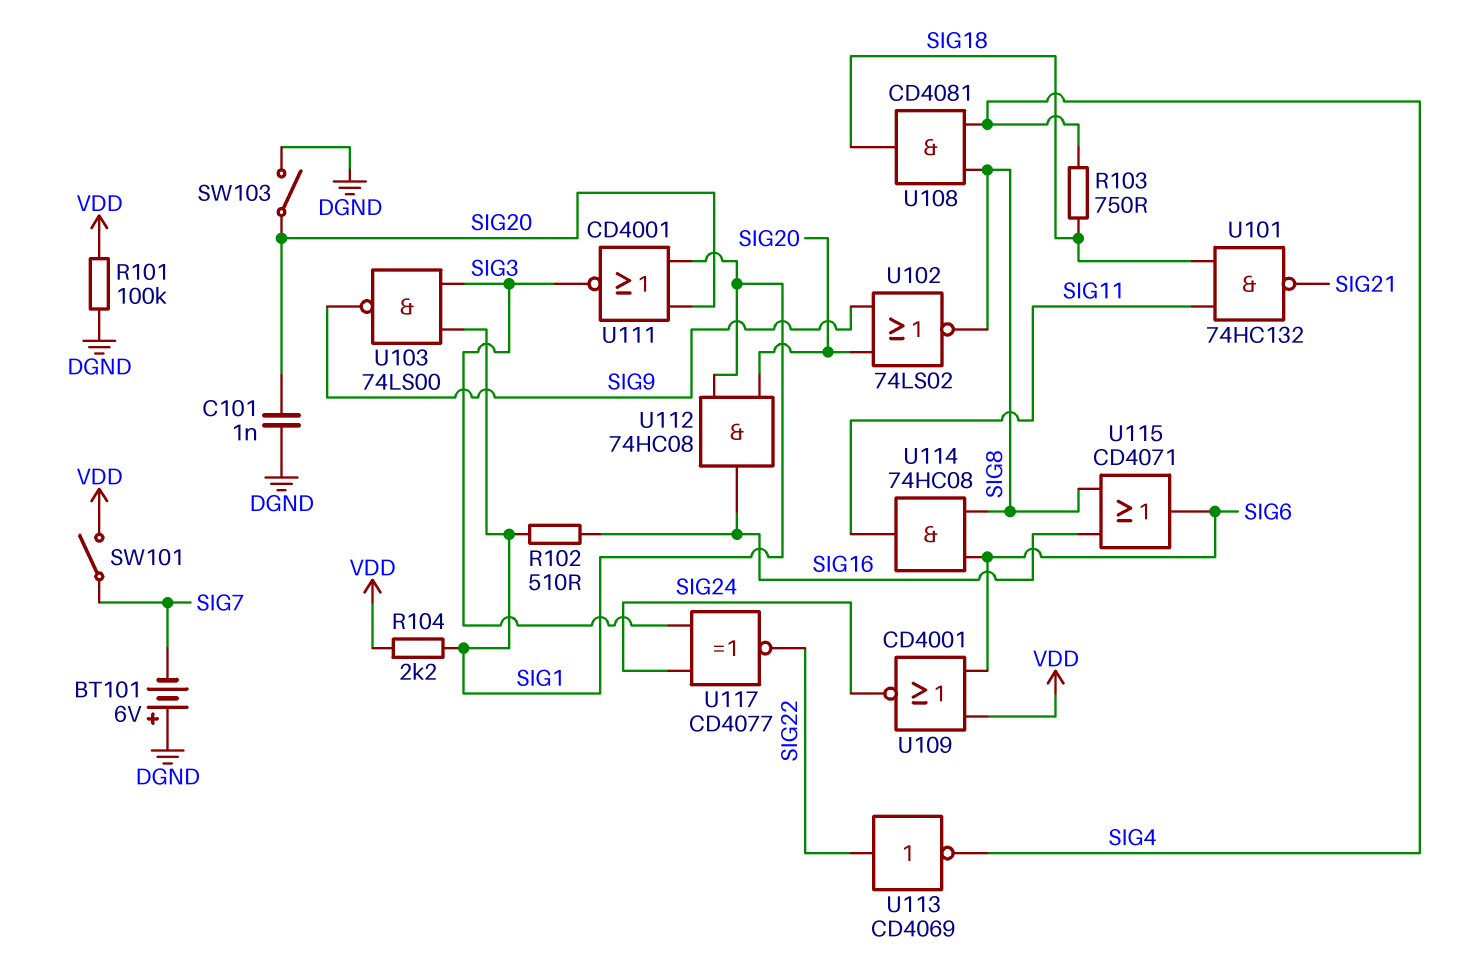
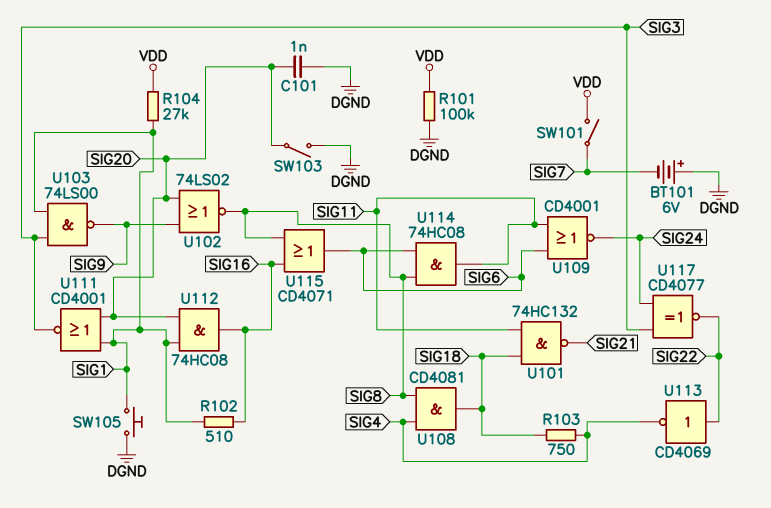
R104: 2.2k (SIG1, VDD) -> 27k (SIG1, VDD)
SW105: none -> button (DGND, SIG1)
U109: NOR CD4001 (in SIG6, in VDD, out SIG24) -> NOR CD4001 (in SIG6, in SIG11, out SIG24)

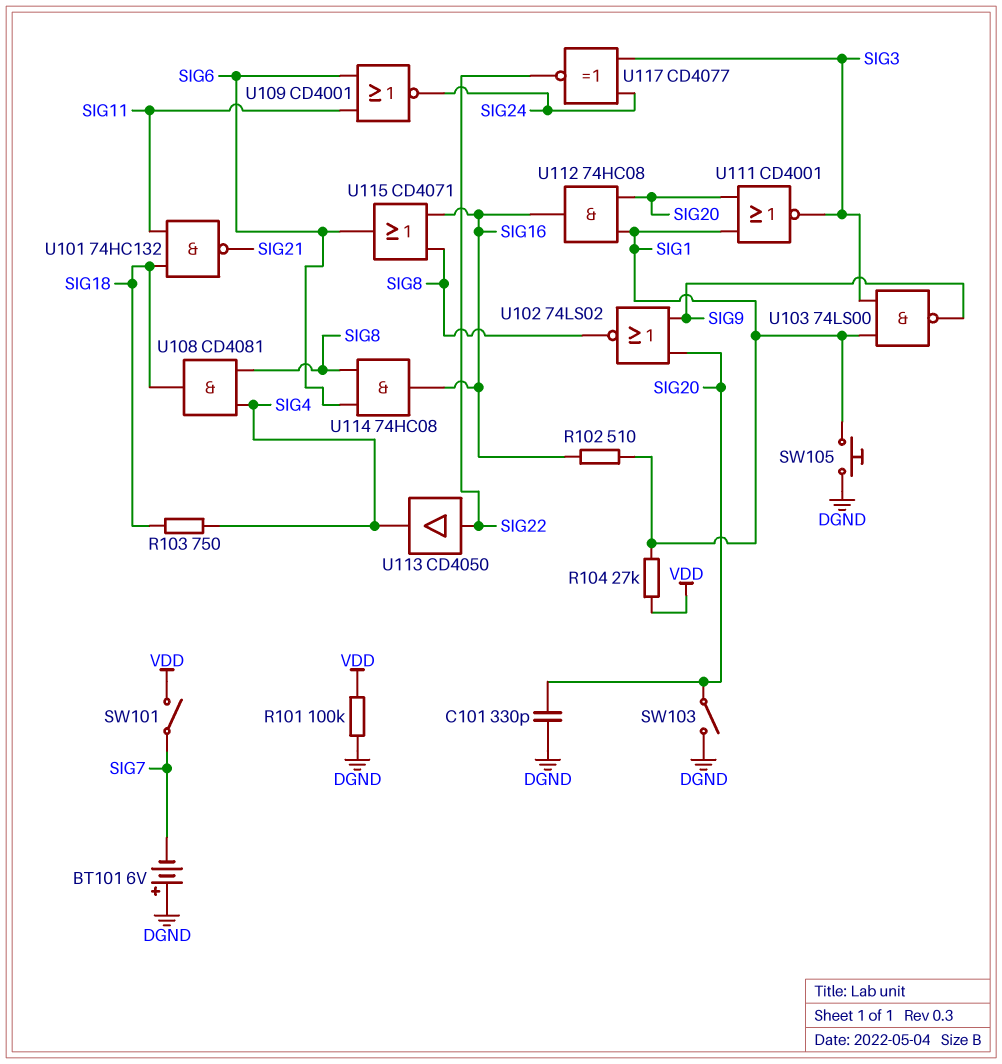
C101: 1nF (DGND, SIG20) -> 330pF (DGND, SIG20)
U113: NOT CD4069 (in SIG22, out SIG4) -> buffer CD4050 (in SIG22, out SIG4)
U114: AND 74HC08 (in SIG6, in SIG8, out SIG11) -> AND 74HC08 (in SIG6, in SIG8, out SIG16)

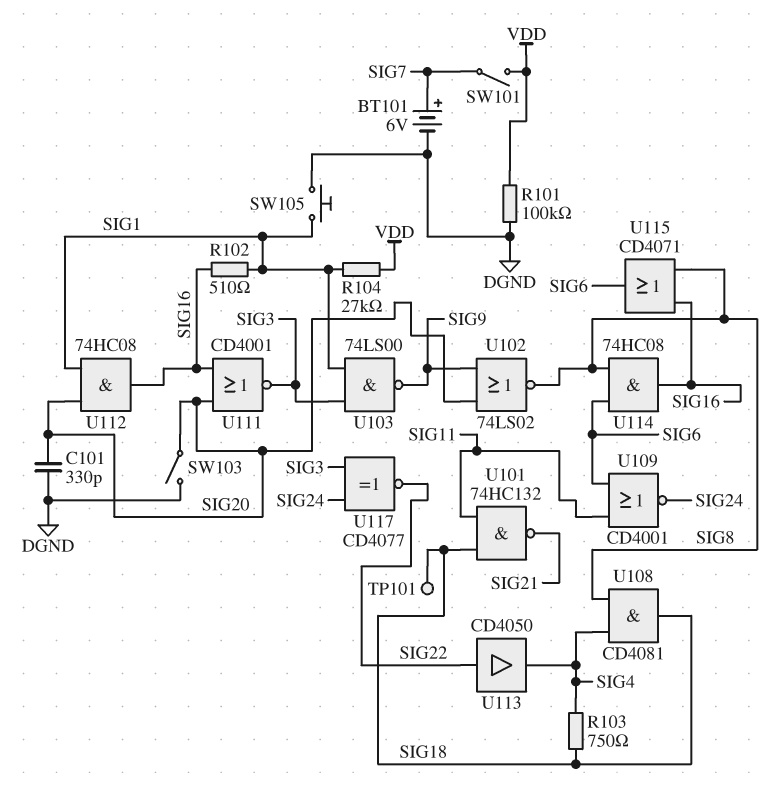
BT101: 6V (plus DGND, minus SIG7) -> 6V (plus SIG7, minus DGND)
TP101: none -> test point (SIG18)
U111: NOR CD4001 (in SIG1, in SIG20, out SIG3) -> NOR CD4001 (in SIG16, in SIG20, out SIG3)

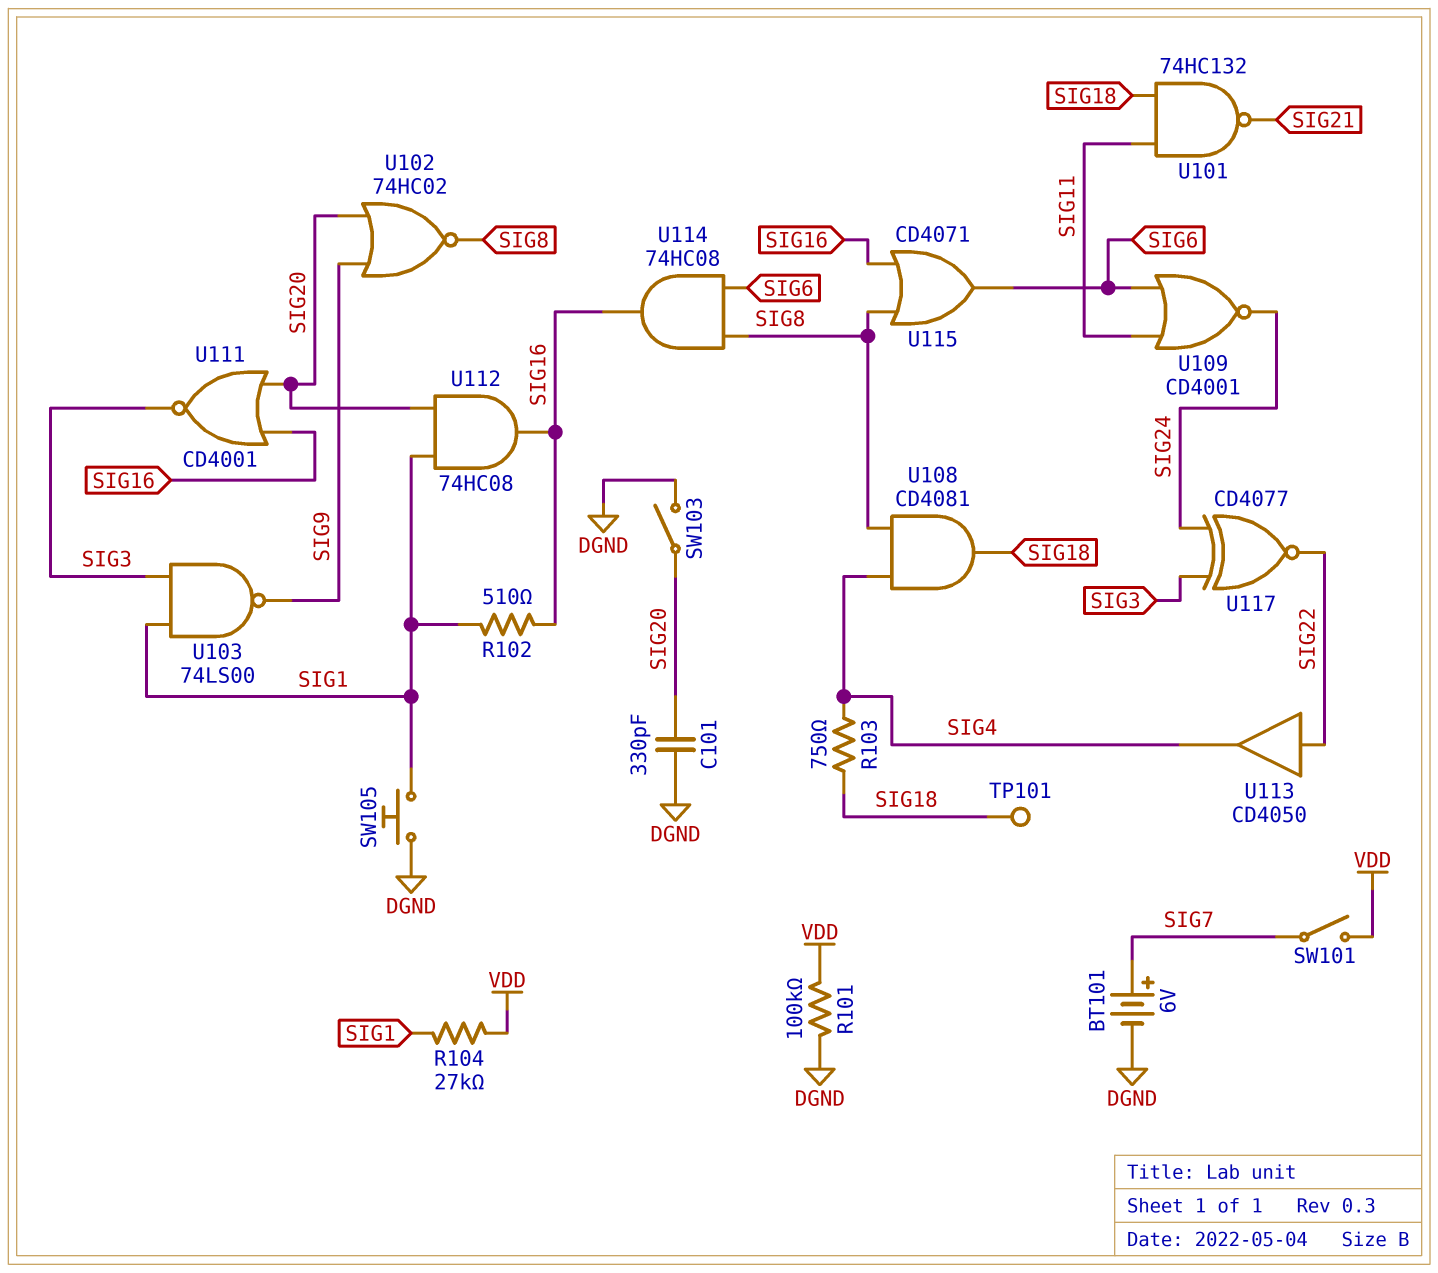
U102: NOR 74LS02 (in SIG9, in SIG20, out SIG8) -> NOR 74HC02 (in SIG9, in SIG20, out SIG8)

